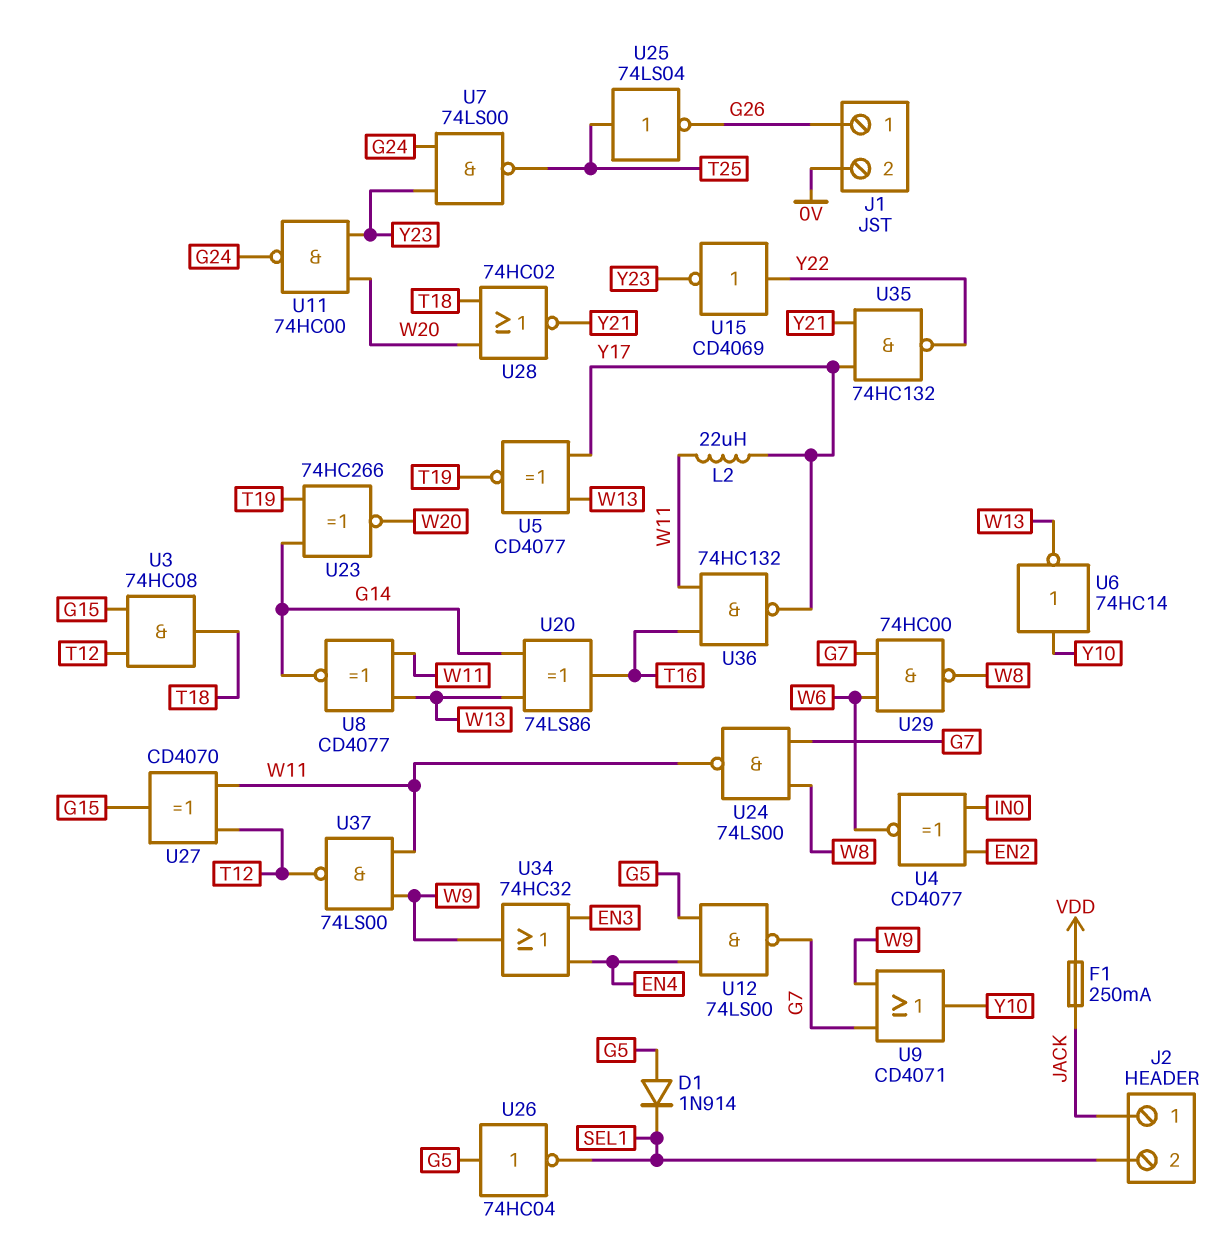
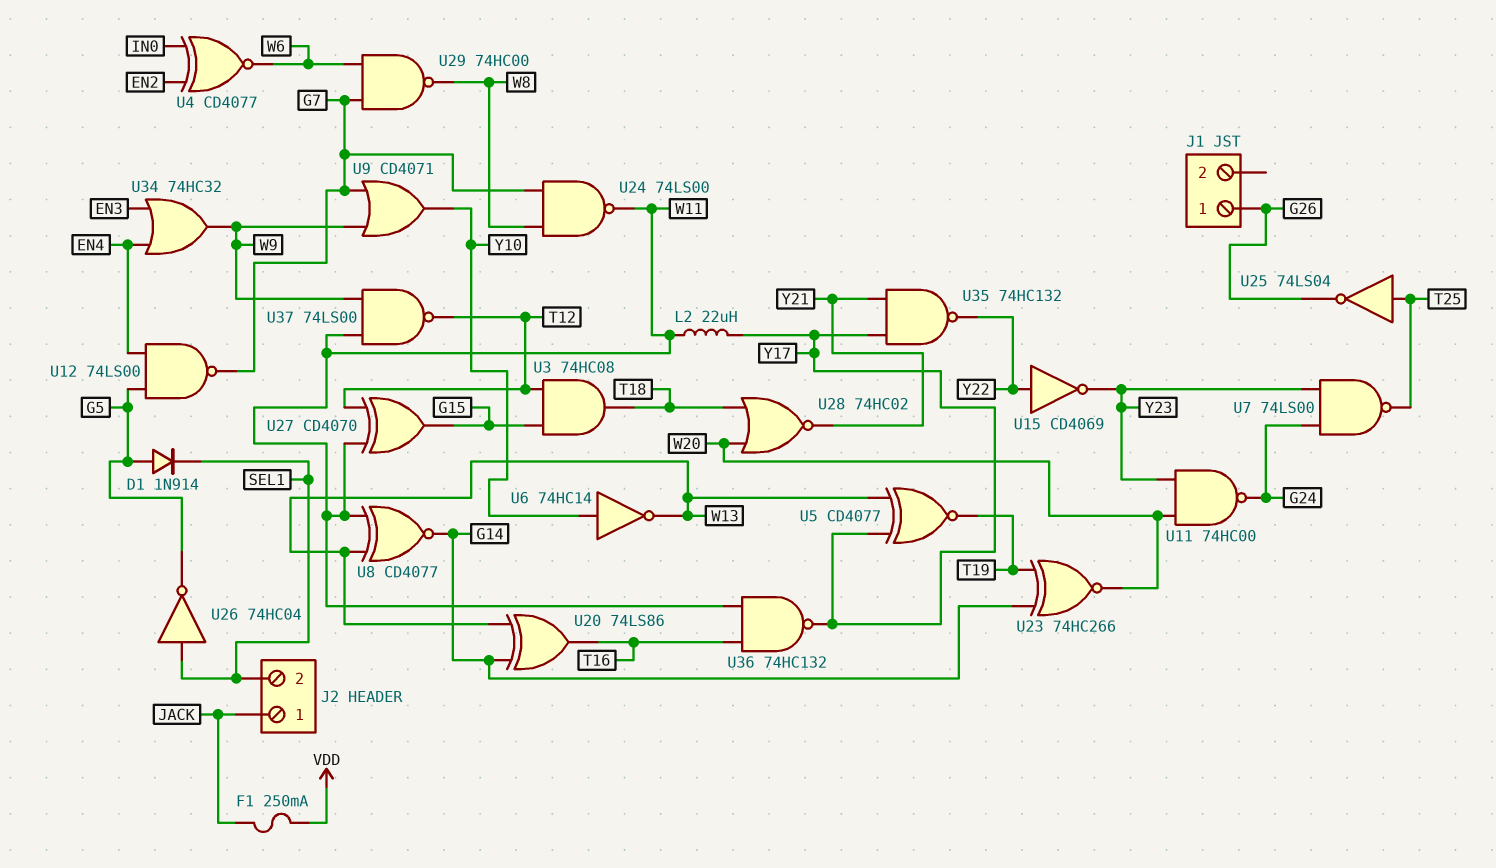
J1 pin 2: 0V -> none
U26: NOT 74HC04 (in G5, out SEL1) -> NOT 74HC04 (in SEL1, out G5)

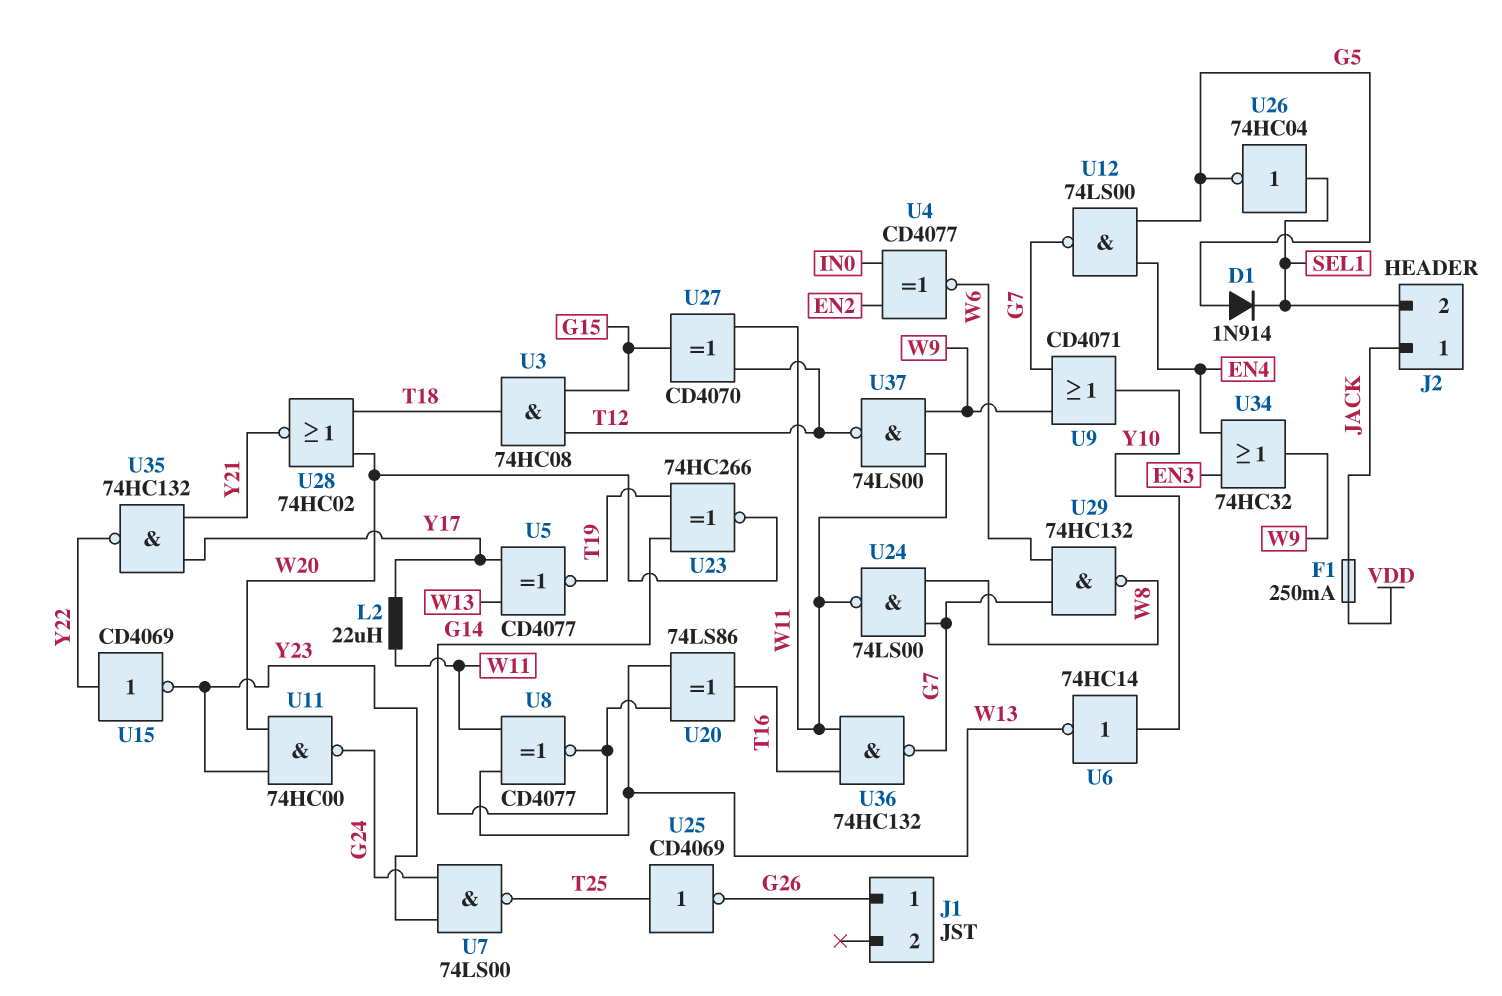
U25: NOT 74LS04 (in T25, out G26) -> NOT CD4069 (in T25, out G26)
U29: NAND 74HC00 (in G7, in W6, out W8) -> NAND 74HC132 (in G7, in W6, out W8)
U36: NAND 74HC132 (in T16, in W11, out Y17) -> NAND 74HC132 (in T16, in W11, out G7)

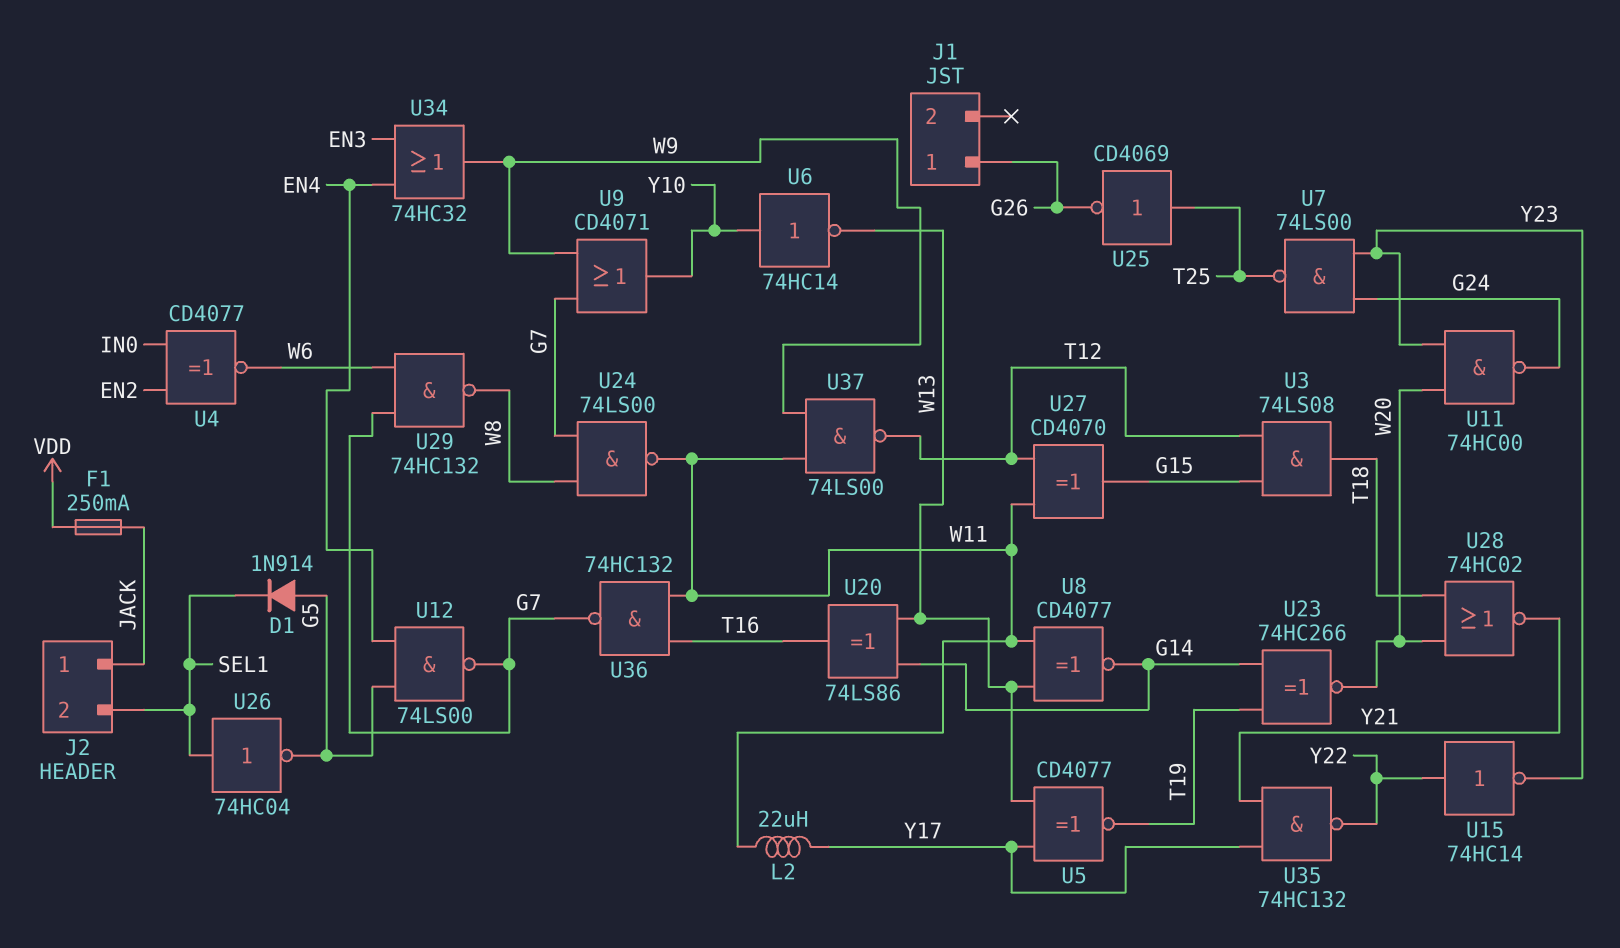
U3: AND 74HC08 (in G15, in T12, out T18) -> AND 74LS08 (in G15, in T12, out T18)
U15: NOT CD4069 (in Y22, out Y23) -> NOT 74HC14 (in Y22, out Y23)

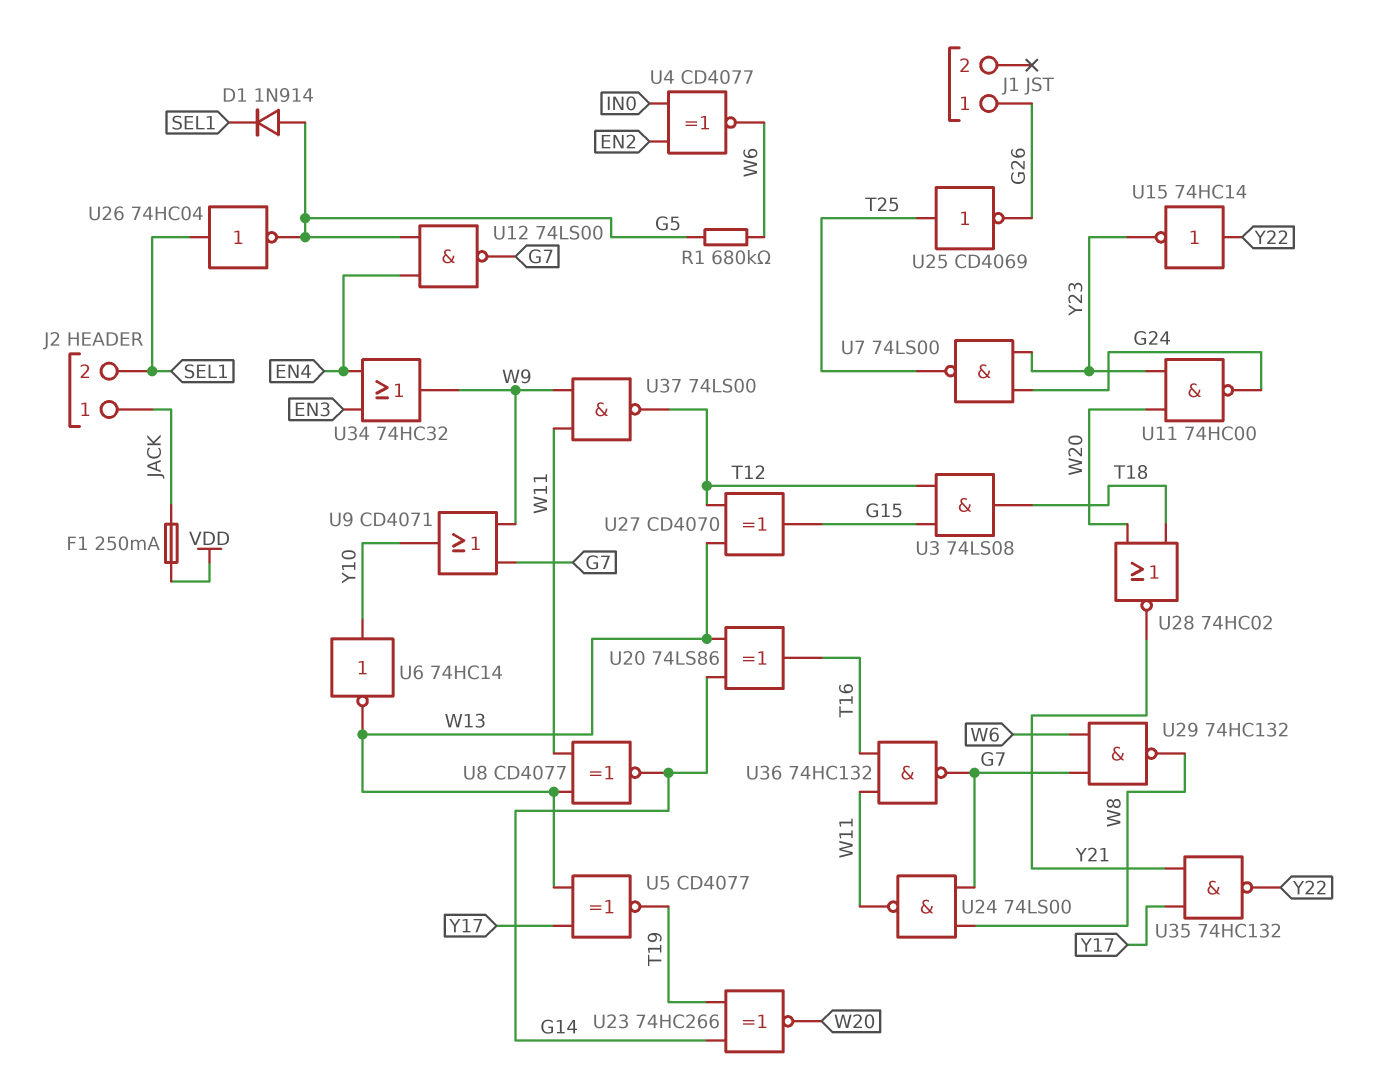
L2: 22uH (W11, Y17) -> none
R1: none -> 680k (G5, W6)
U27: XOR CD4070 (in T12, in W11, out G15) -> XOR CD4070 (in T12, in W13, out G15)

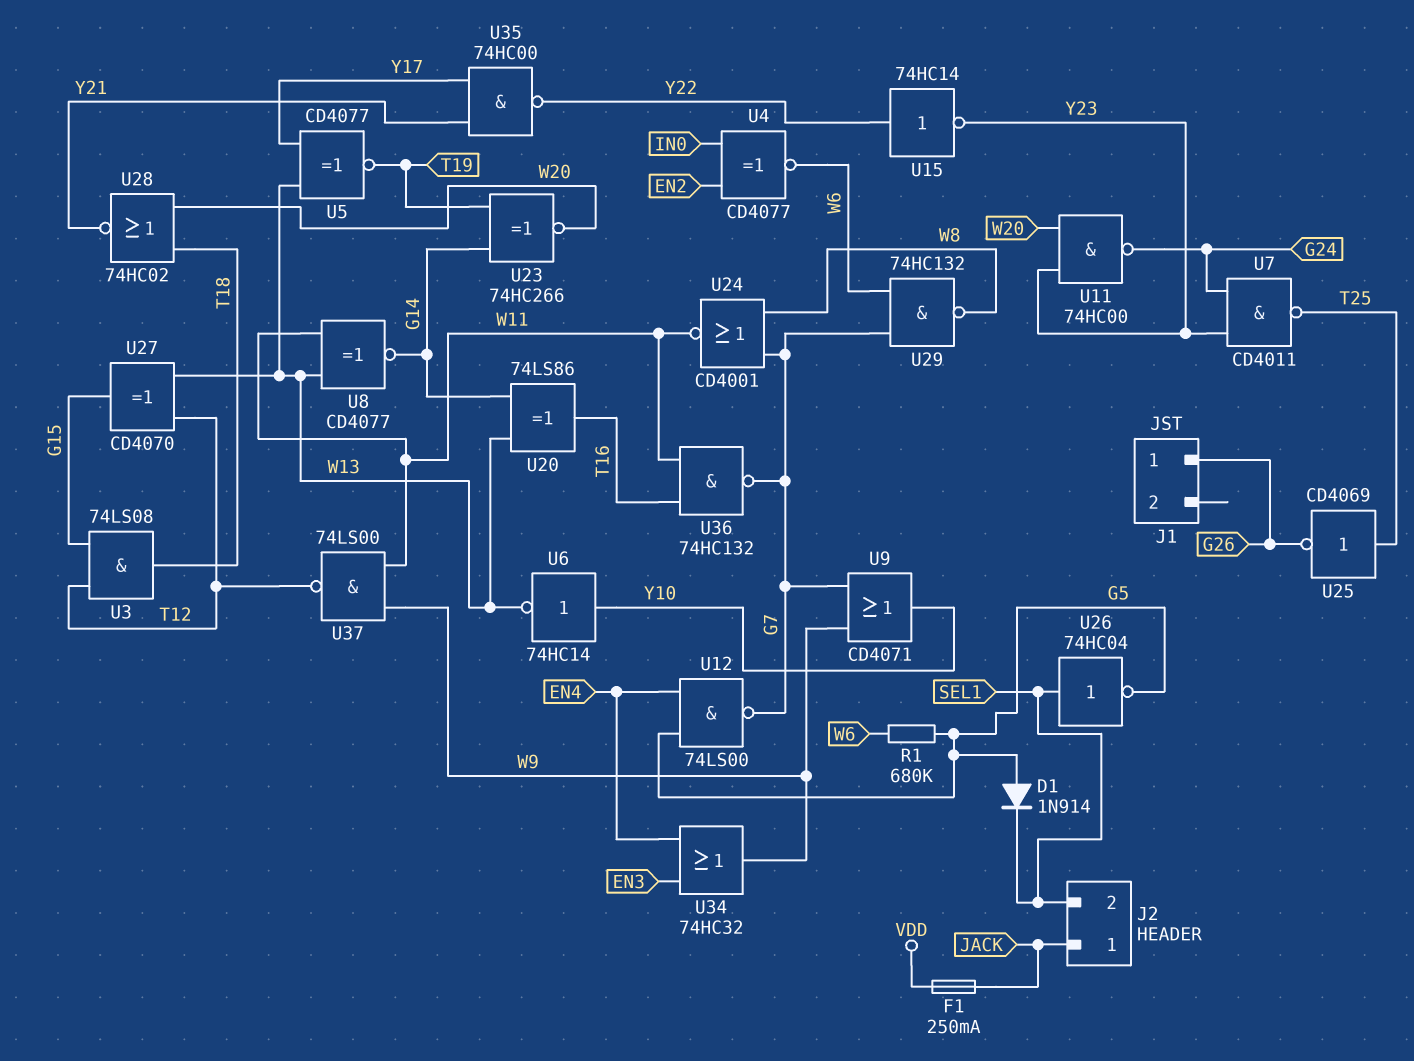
U7: NAND 74LS00 (in G24, in Y23, out T25) -> NAND CD4011 (in G24, in Y23, out T25)
U24: NAND 74LS00 (in G7, in W8, out W11) -> NOR CD4001 (in G7, in W8, out W11)
U35: NAND 74HC132 (in Y17, in Y21, out Y22) -> NAND 74HC00 (in Y17, in Y21, out Y22)

